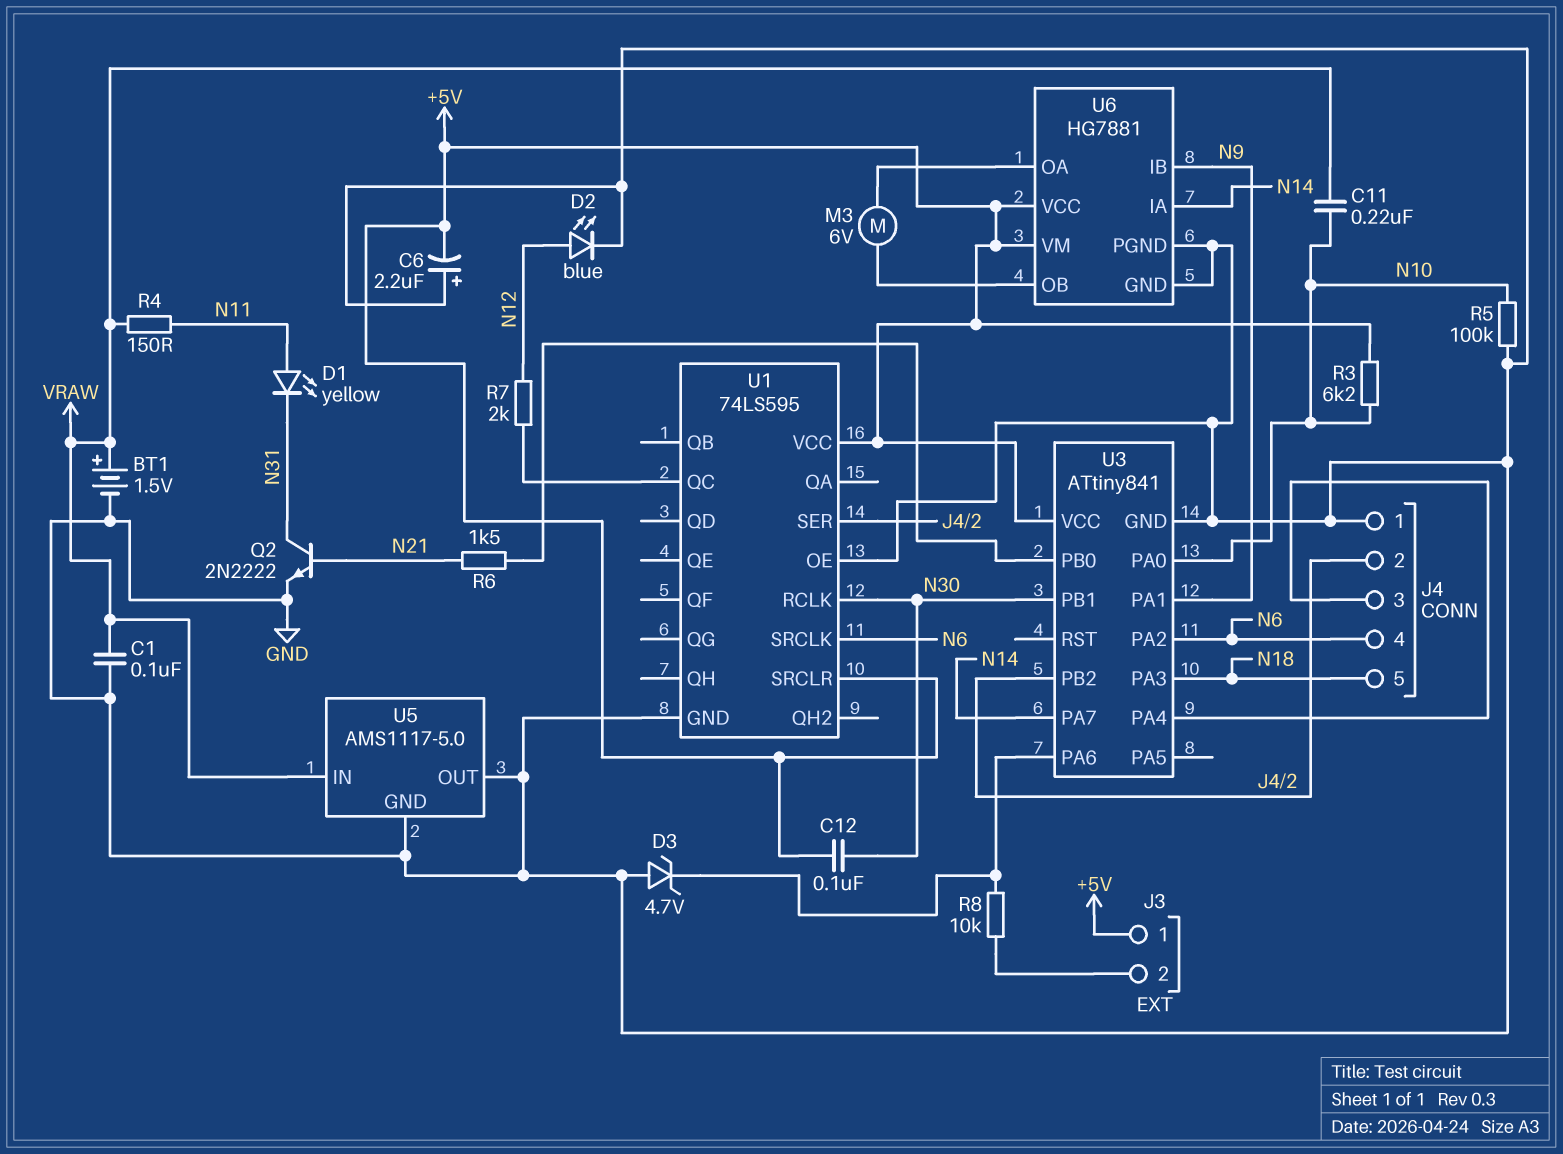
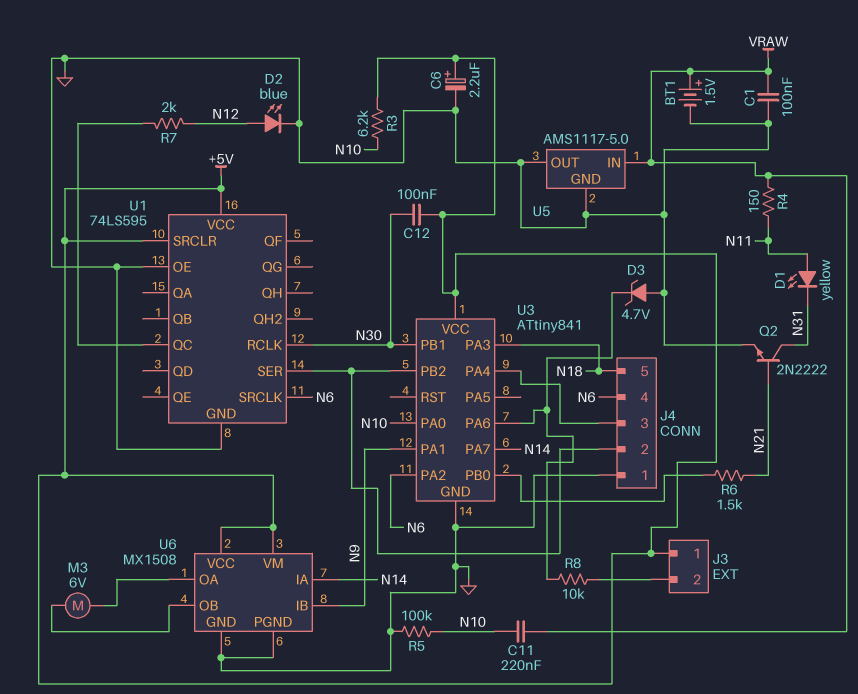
C6: 2.2uF (plus GND, minus +5V) -> 2.2uF (plus +5V, minus GND)
U6: HG7881 -> MX1508

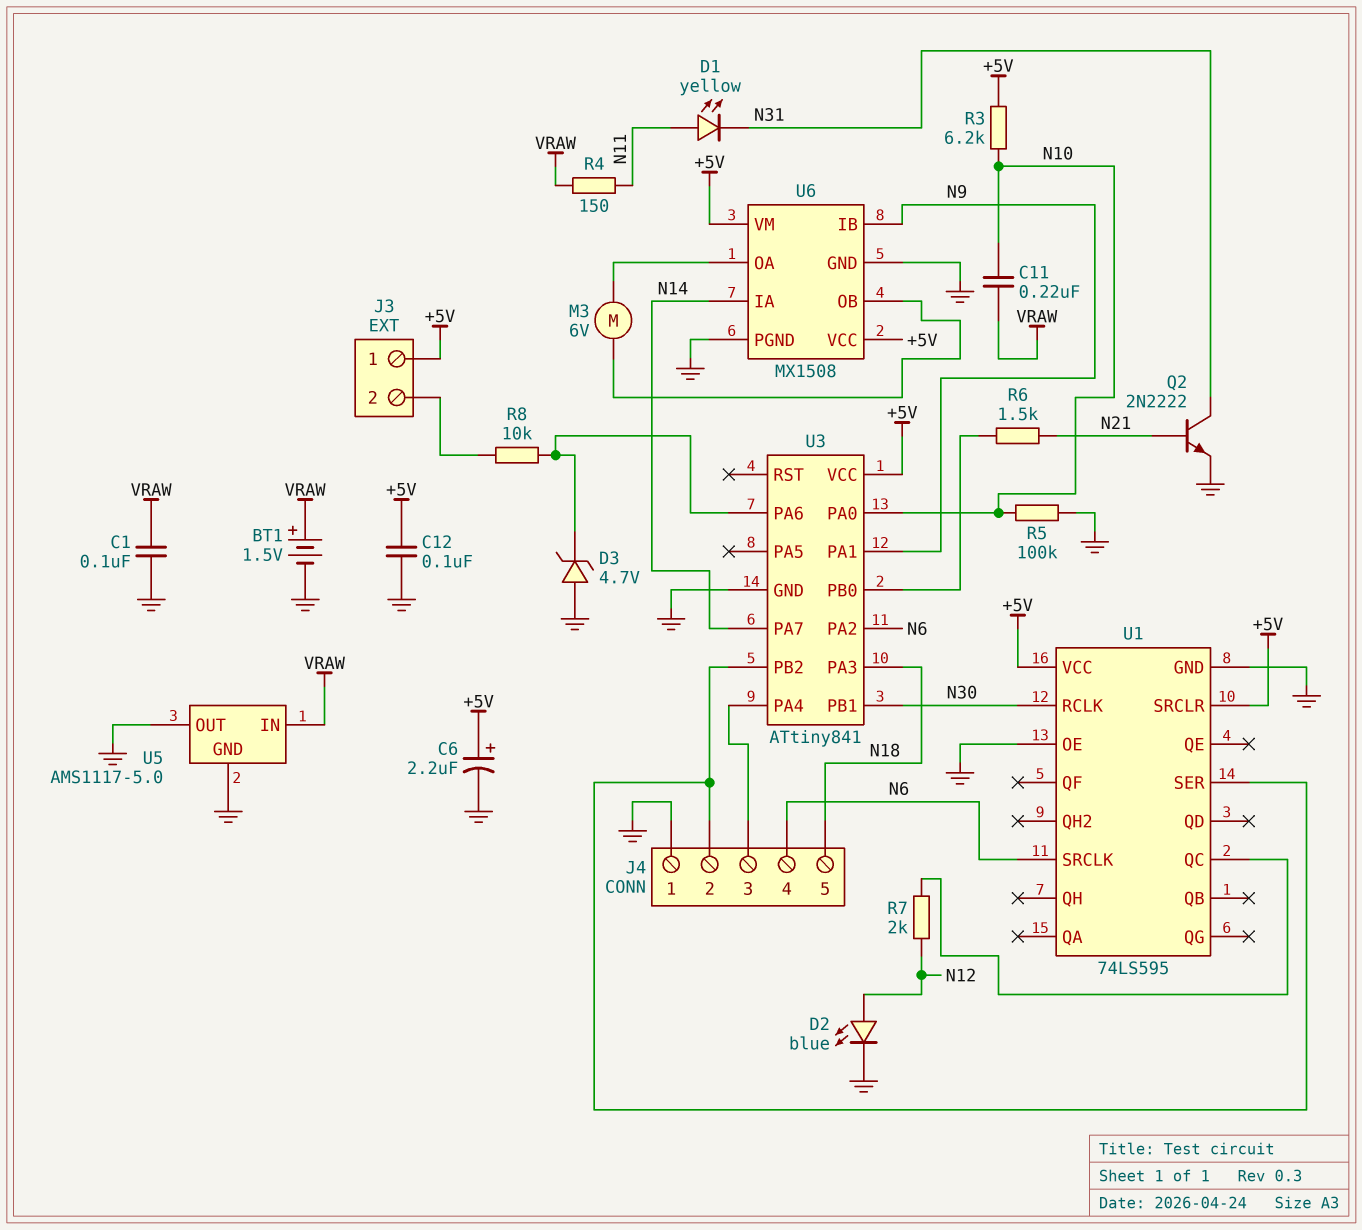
C12: 100nF (+5V, N30) -> 100nF (+5V, GND)

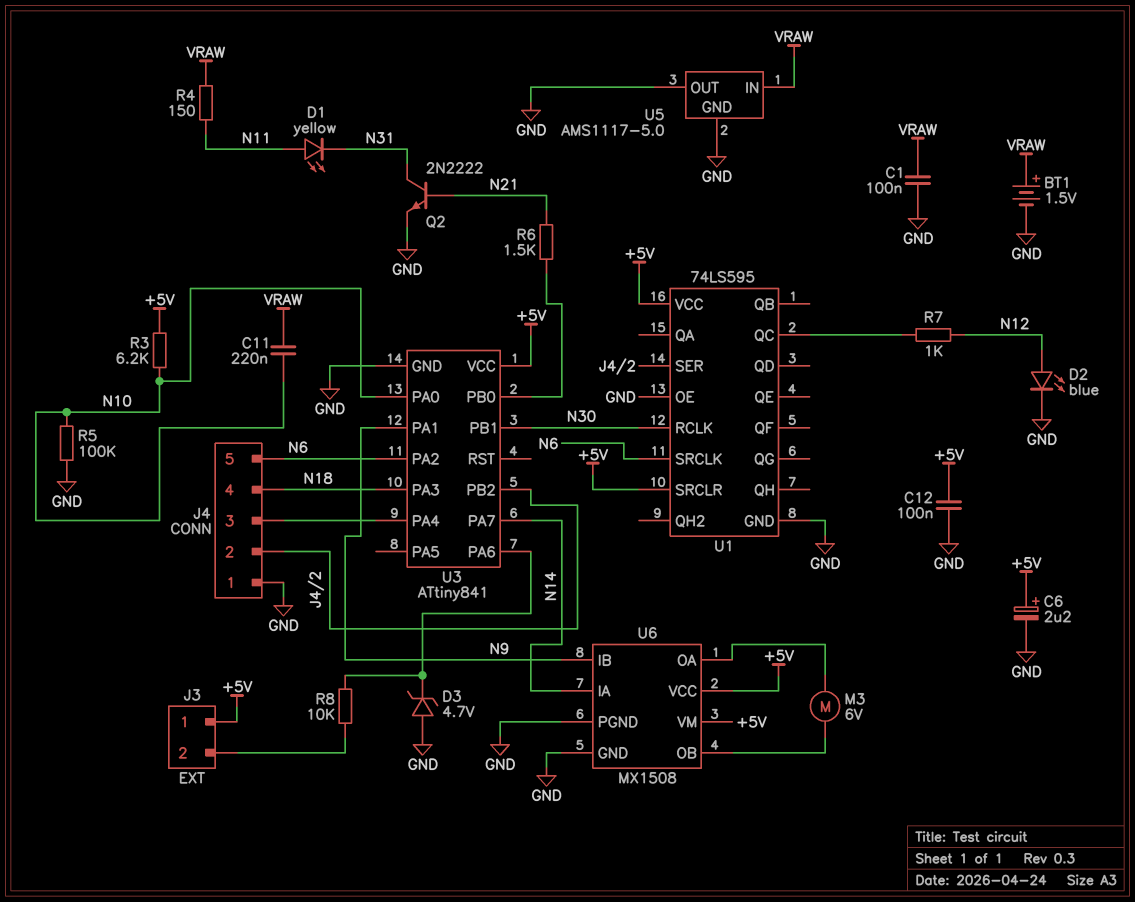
J4 pin 4: N6 -> N18
J4 pin 5: N18 -> N6
R7: 2k (N12, U1/QC) -> 1k (N12, U1/QC)

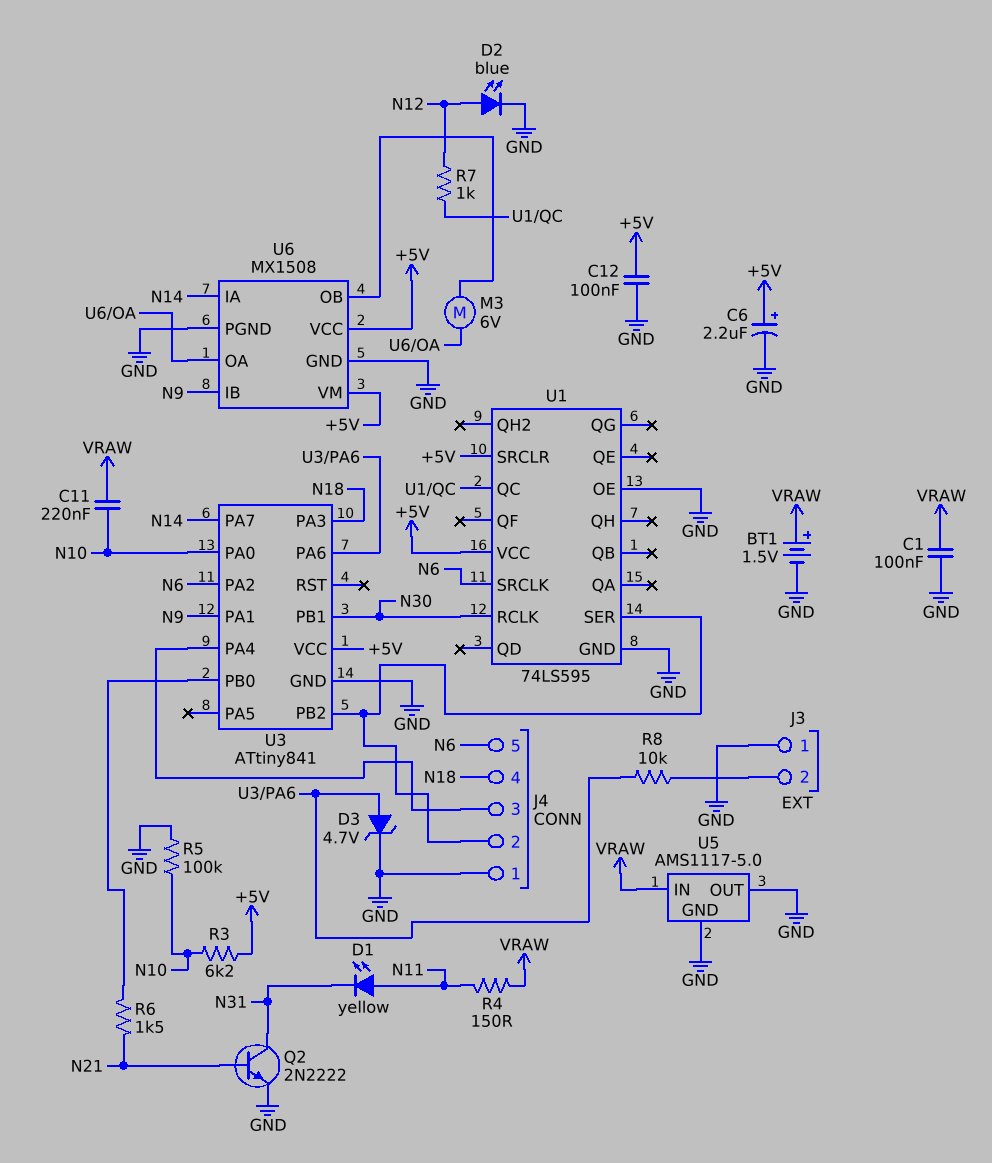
D3: zener 4.7V (A GND, K U3/PA6) -> zener 4.7V (A U3/PA6, K GND)
J3 pin 1: +5V -> GND

